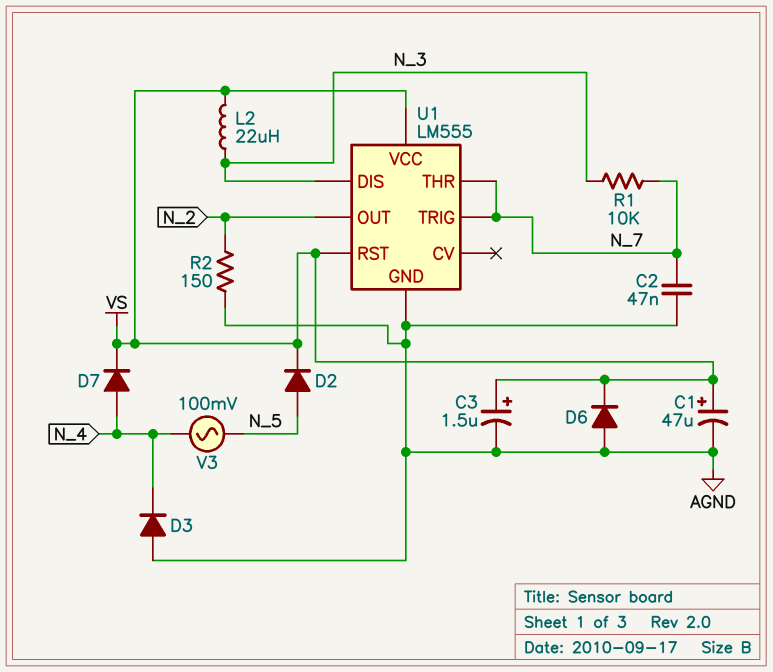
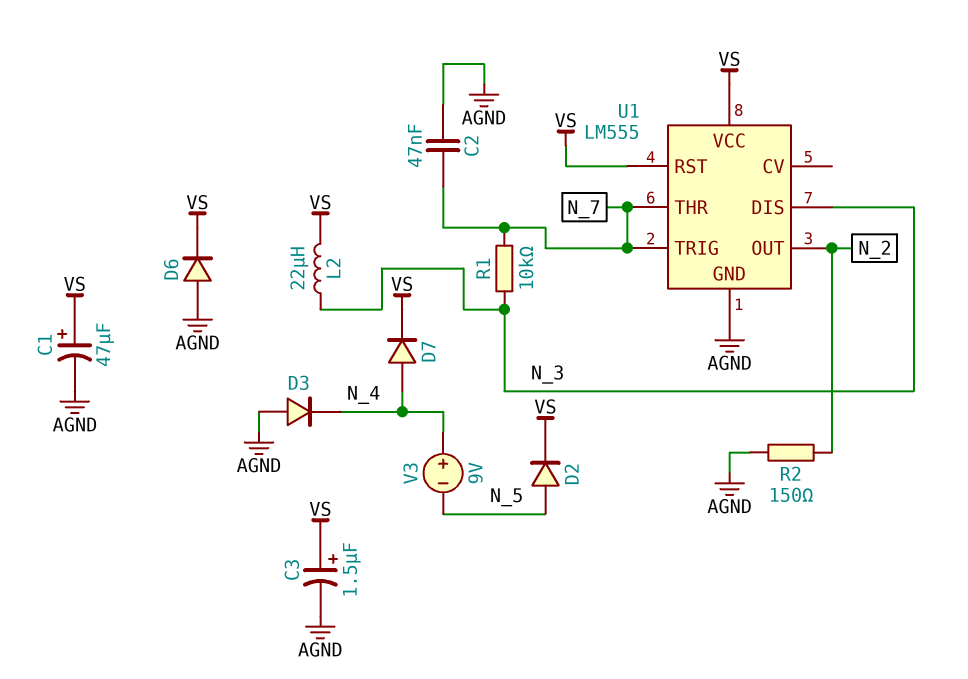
V3: AC 100mV (N_4, N_5) -> 9V (plus N_4, minus N_5)

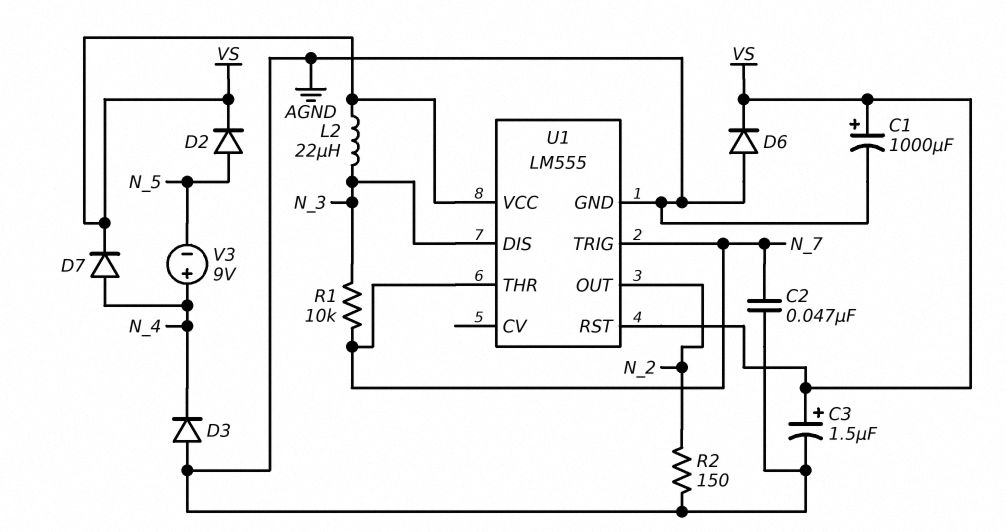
C1: 47uF (plus VS, minus AGND) -> 1000uF (plus VS, minus AGND)

